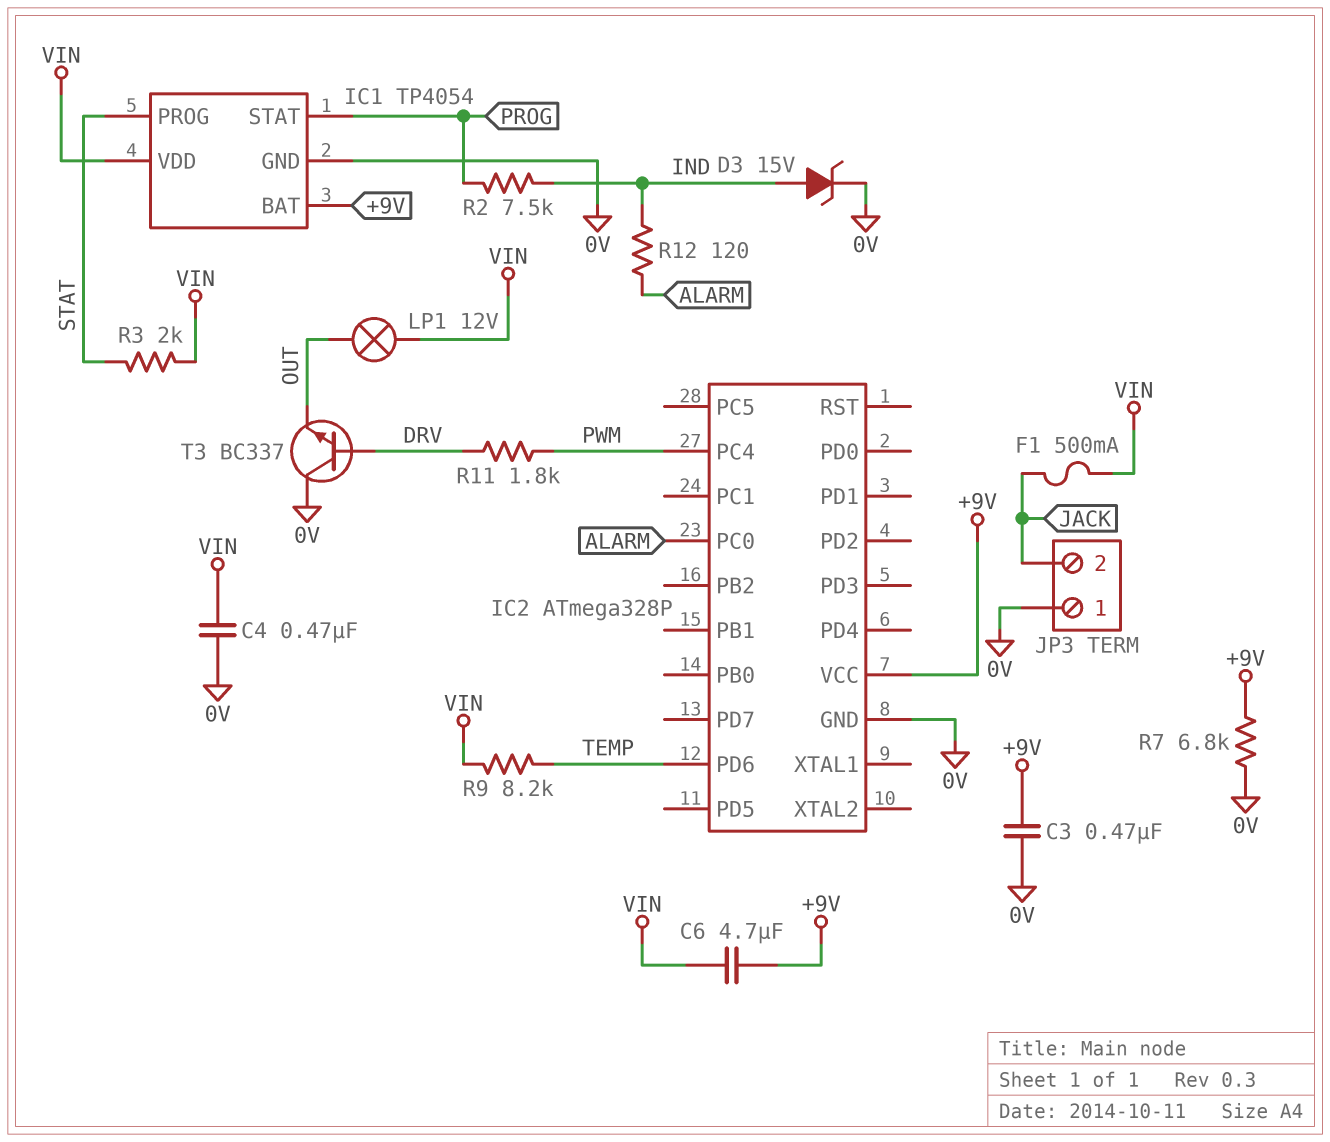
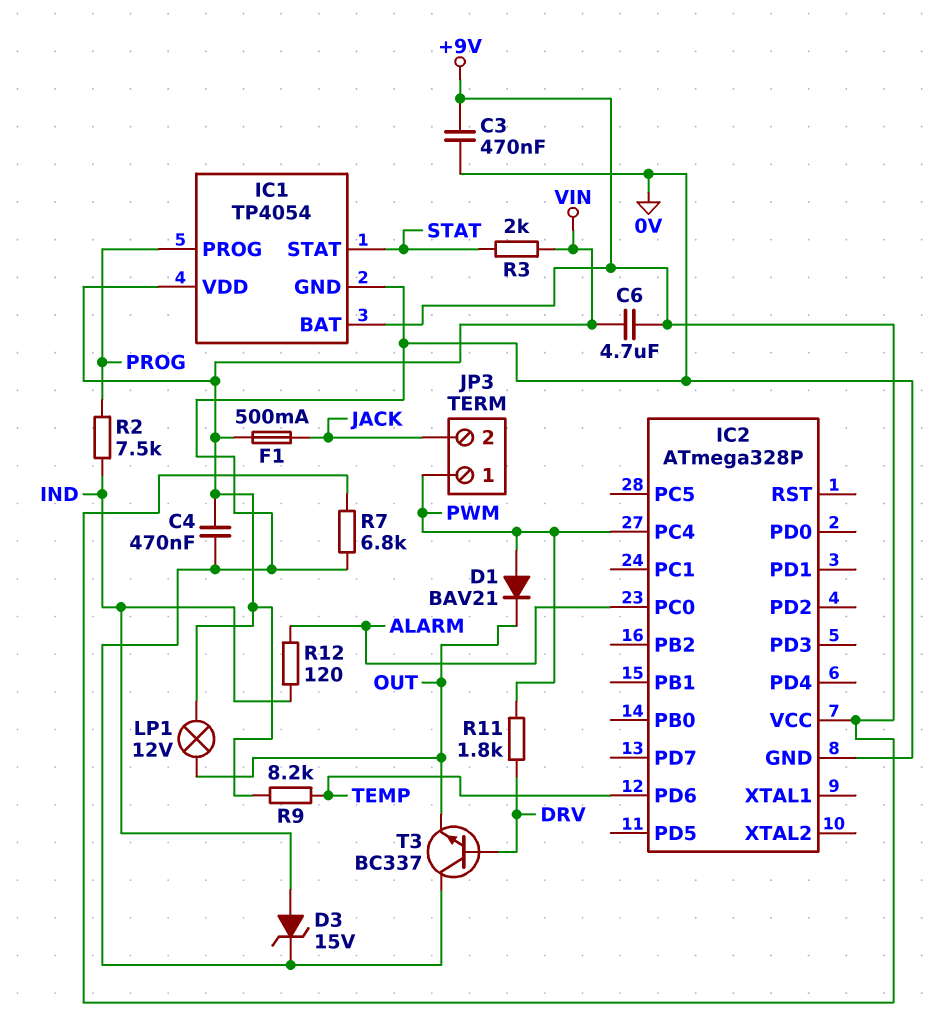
D1: none -> diode BAV21 (A PWM, K OUT)
IC1 pin PROG: STAT -> PROG
IC1 pin STAT: PROG -> STAT
JP3 pin 1: 0V -> PWM

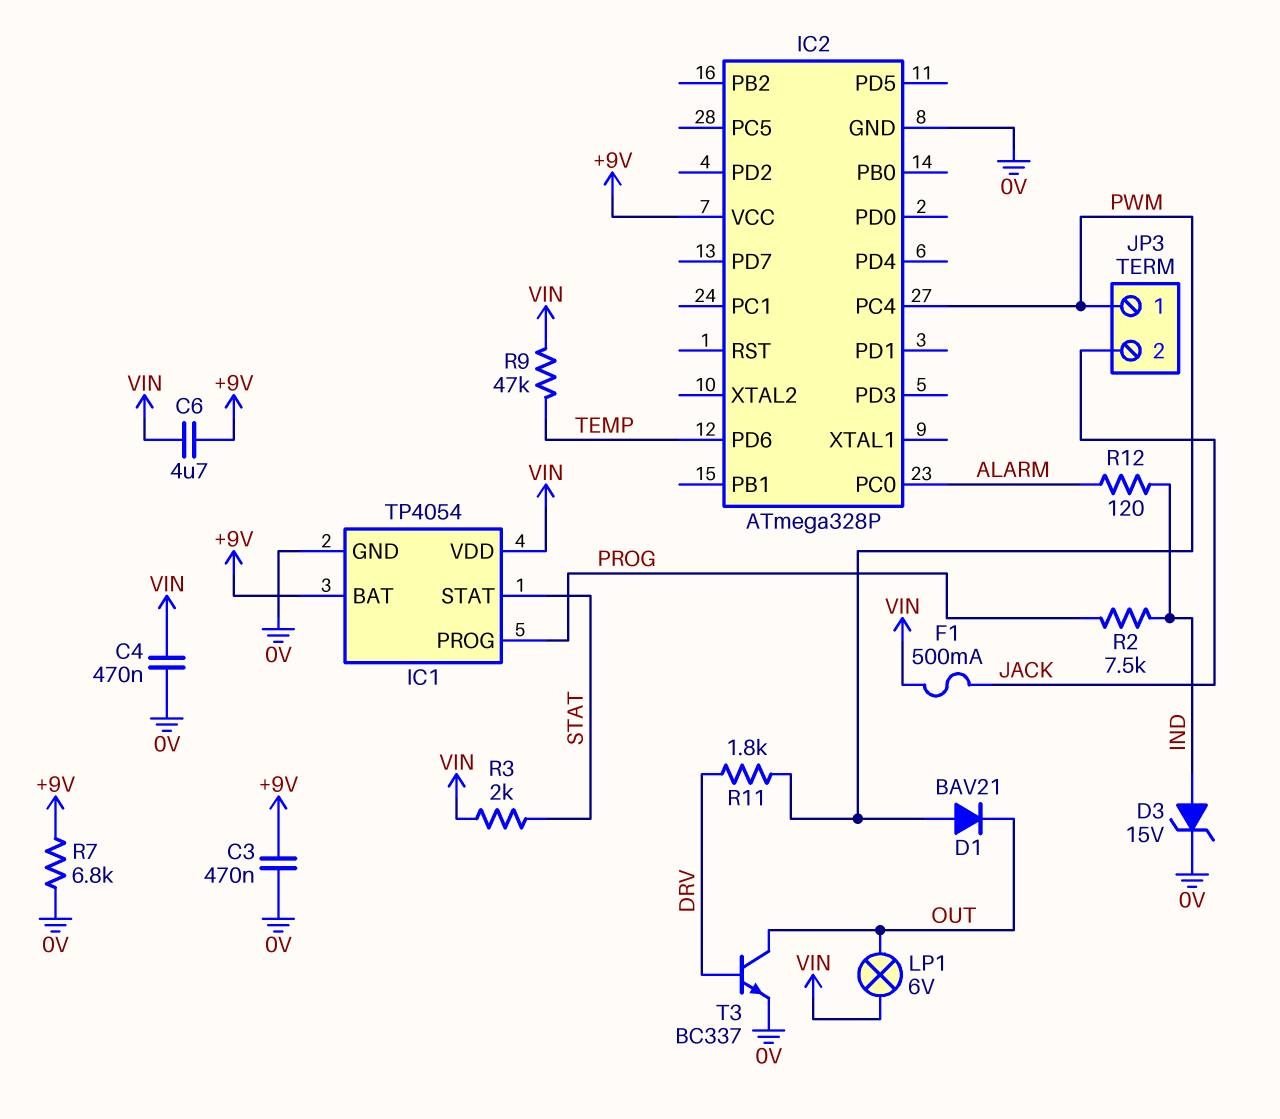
LP1: lamp 12V (OUT, VIN) -> lamp 6V (OUT, VIN)
R9: 8.2k (TEMP, VIN) -> 47k (TEMP, VIN)
T3: NPN BC337 (B DRV, C 0V, E OUT) -> NPN BC337 (B DRV, C OUT, E 0V)

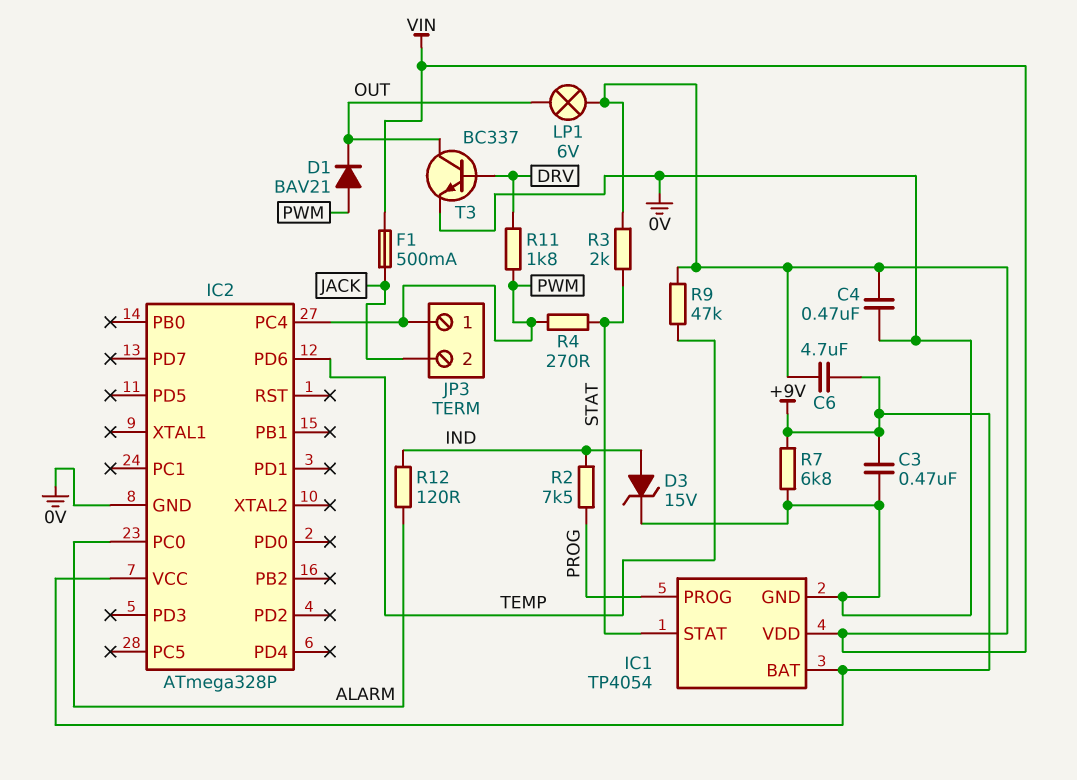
R4: none -> 270 (PWM, STAT)

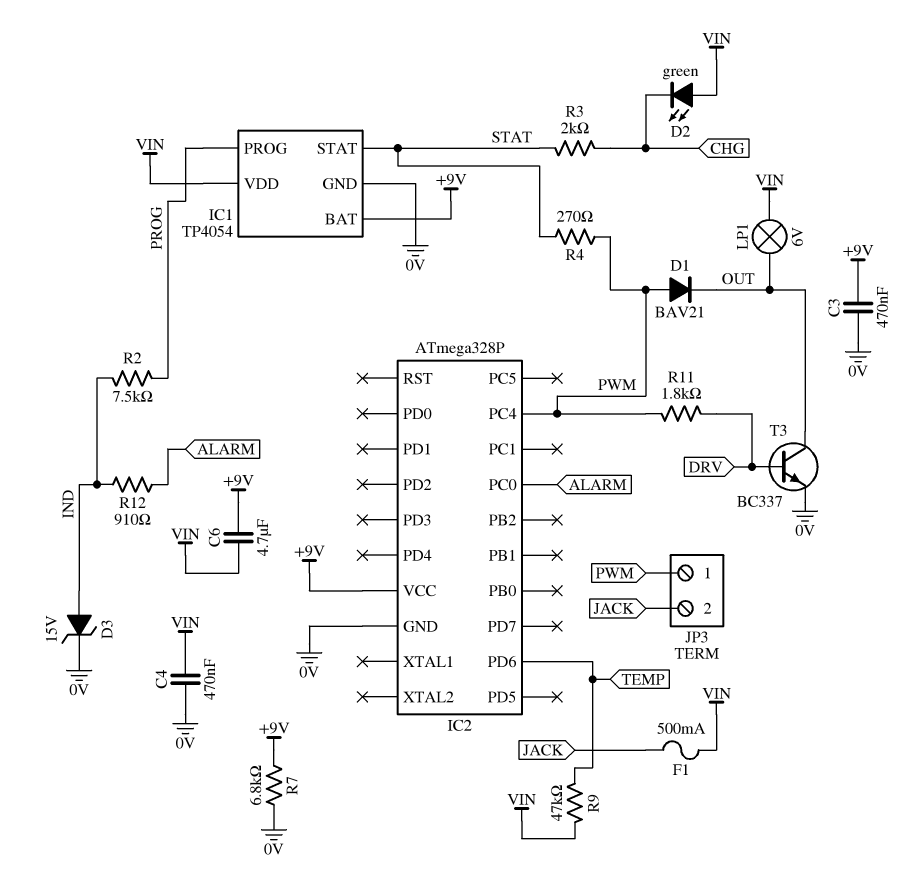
D2: none -> LED green (A VIN, K CHG)
R3: 2k (STAT, VIN) -> 2k (CHG, STAT)
R12: 120 (ALARM, IND) -> 910 (ALARM, IND)

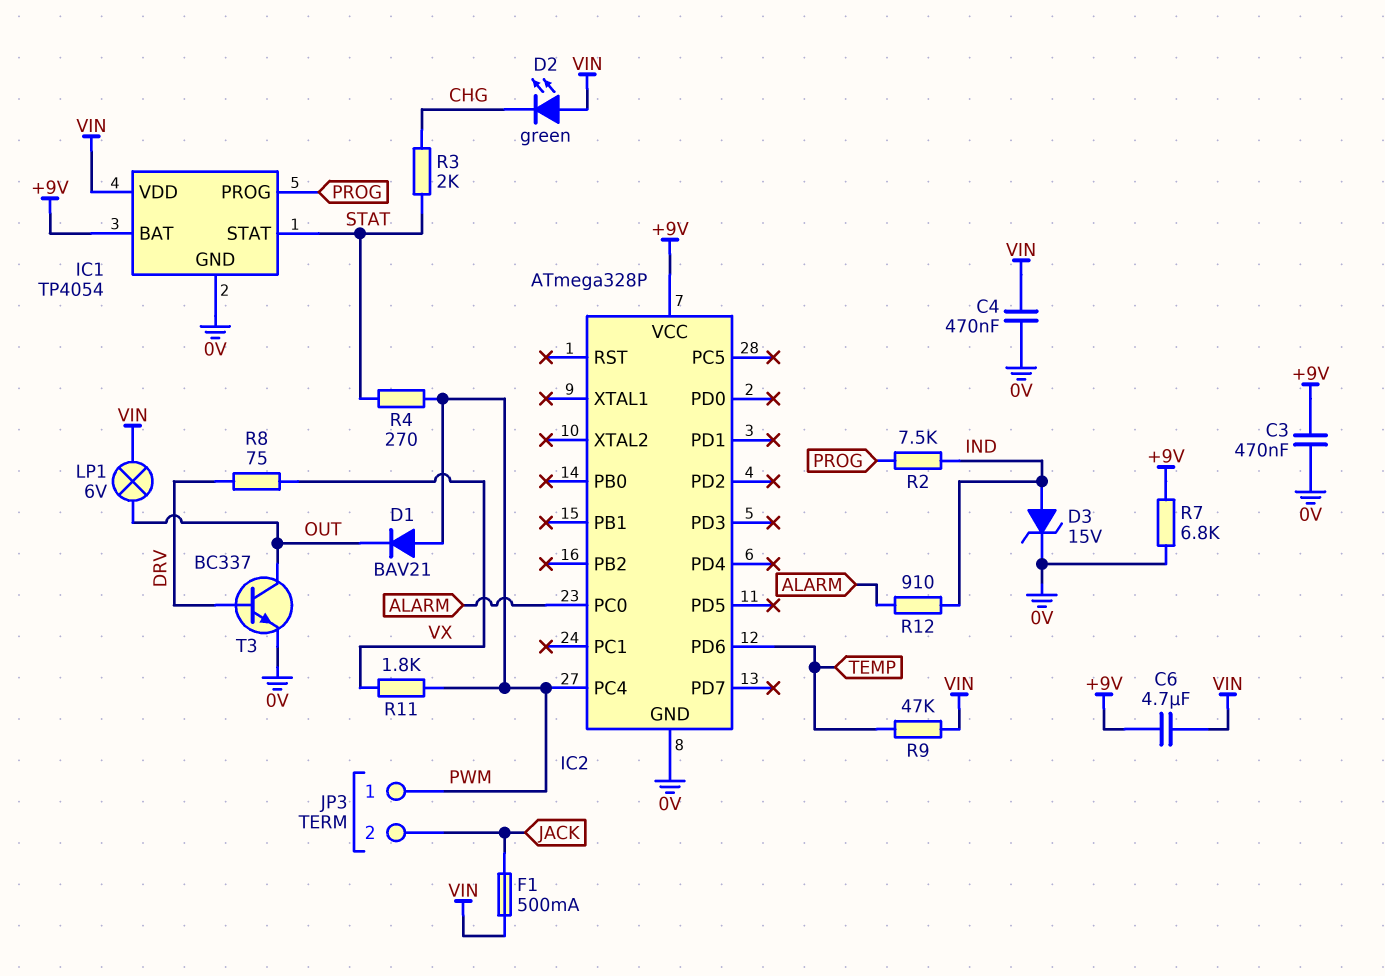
R8: none -> 75 (DRV, VX)
R11: 1.8k (DRV, PWM) -> 1.8k (PWM, VX)

